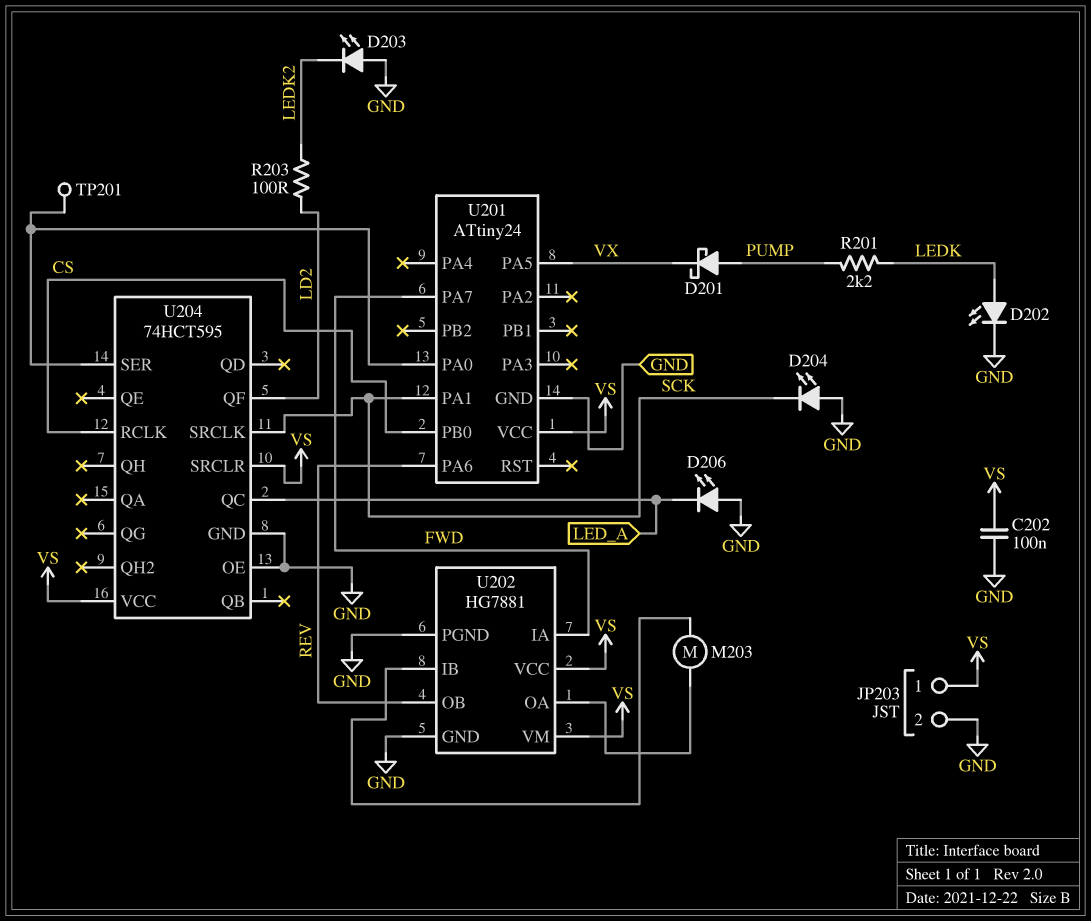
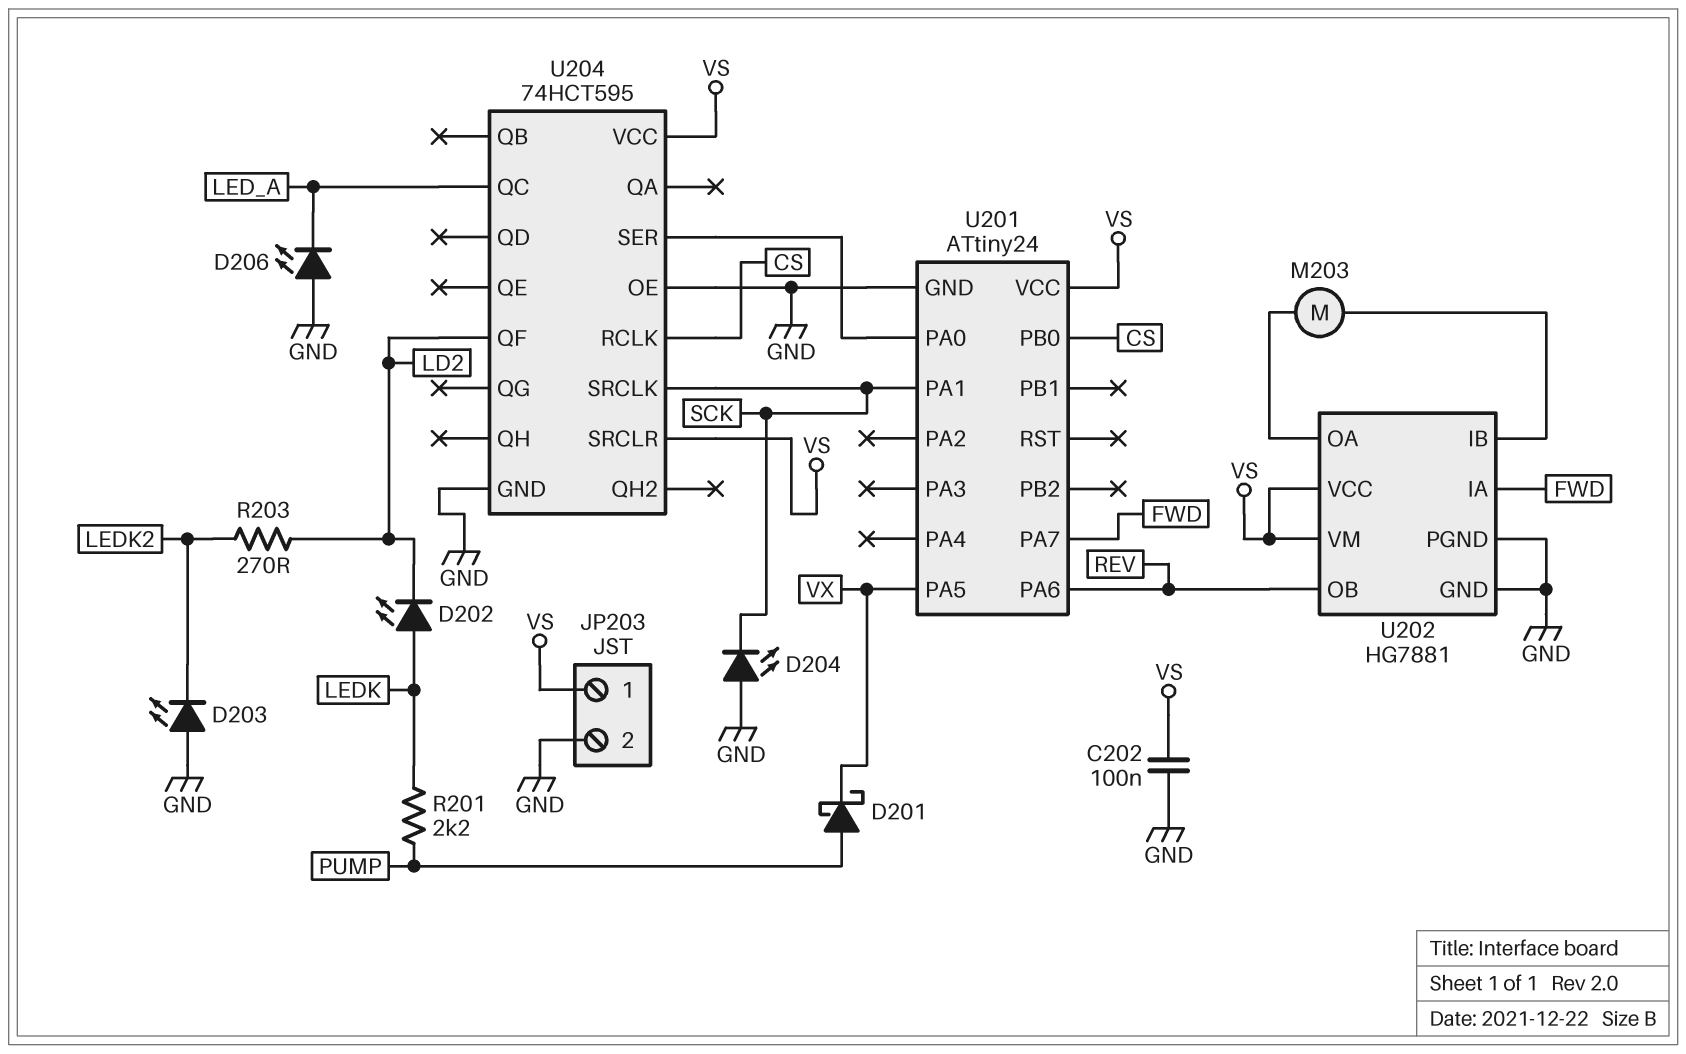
D202: LED (A LEDK, K GND) -> LED (A LEDK, K LD2)
R203: 100 (LD2, LEDK2) -> 270 (LD2, LEDK2)
TP201: test point (U201/PA0) -> none

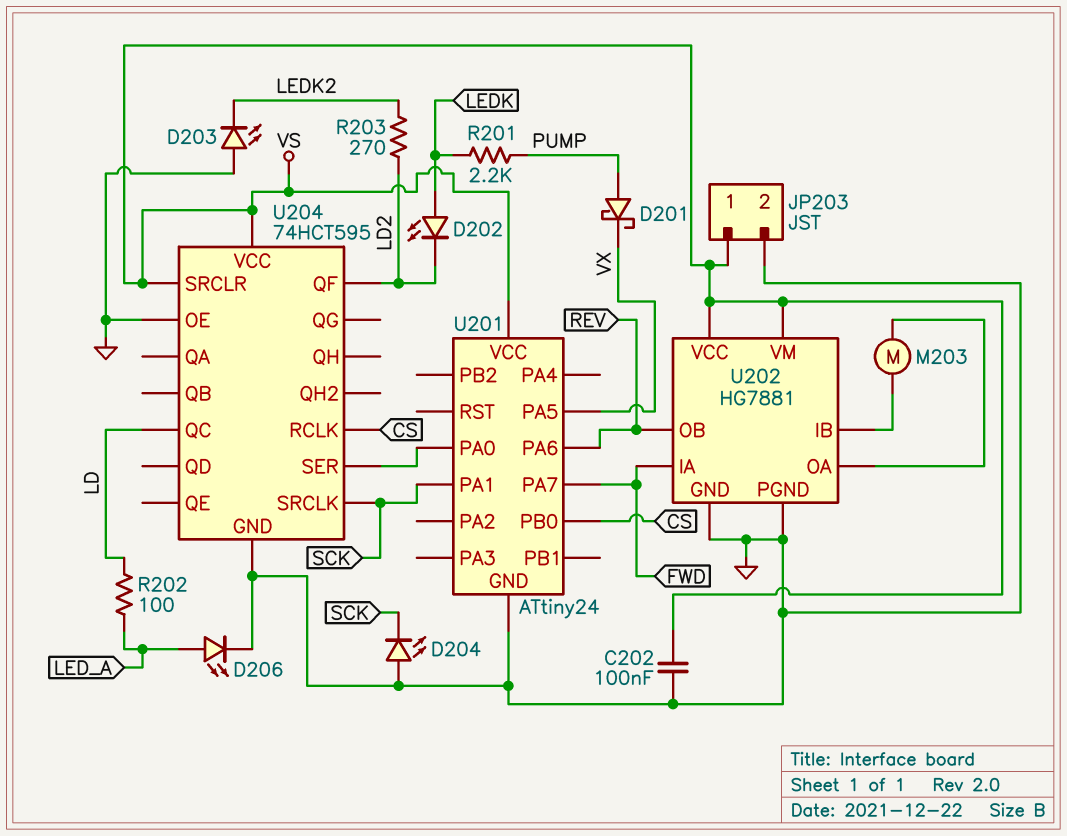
D206: LED (A GND, K LED_A) -> LED (A LED_A, K GND)
R202: none -> 100 (LD, LED_A)
U204 pin QC: LED_A -> LD

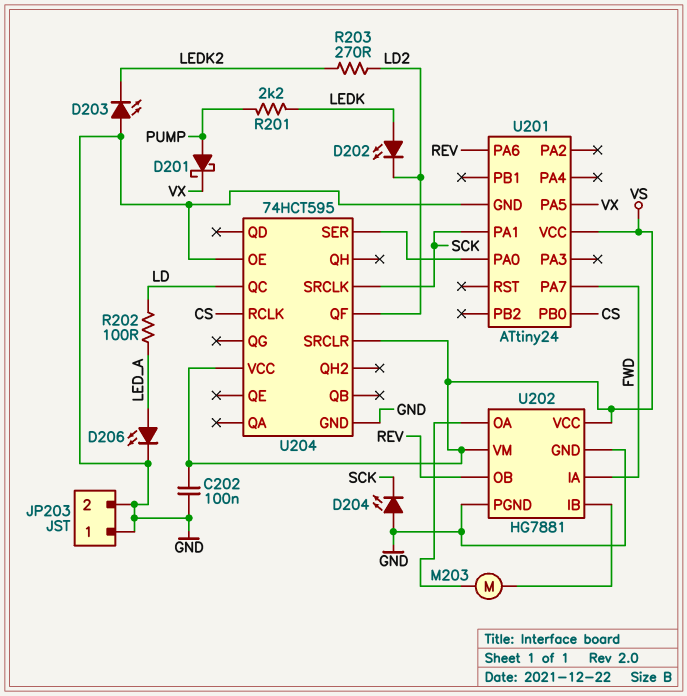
JP203 pin 1: VS -> GND

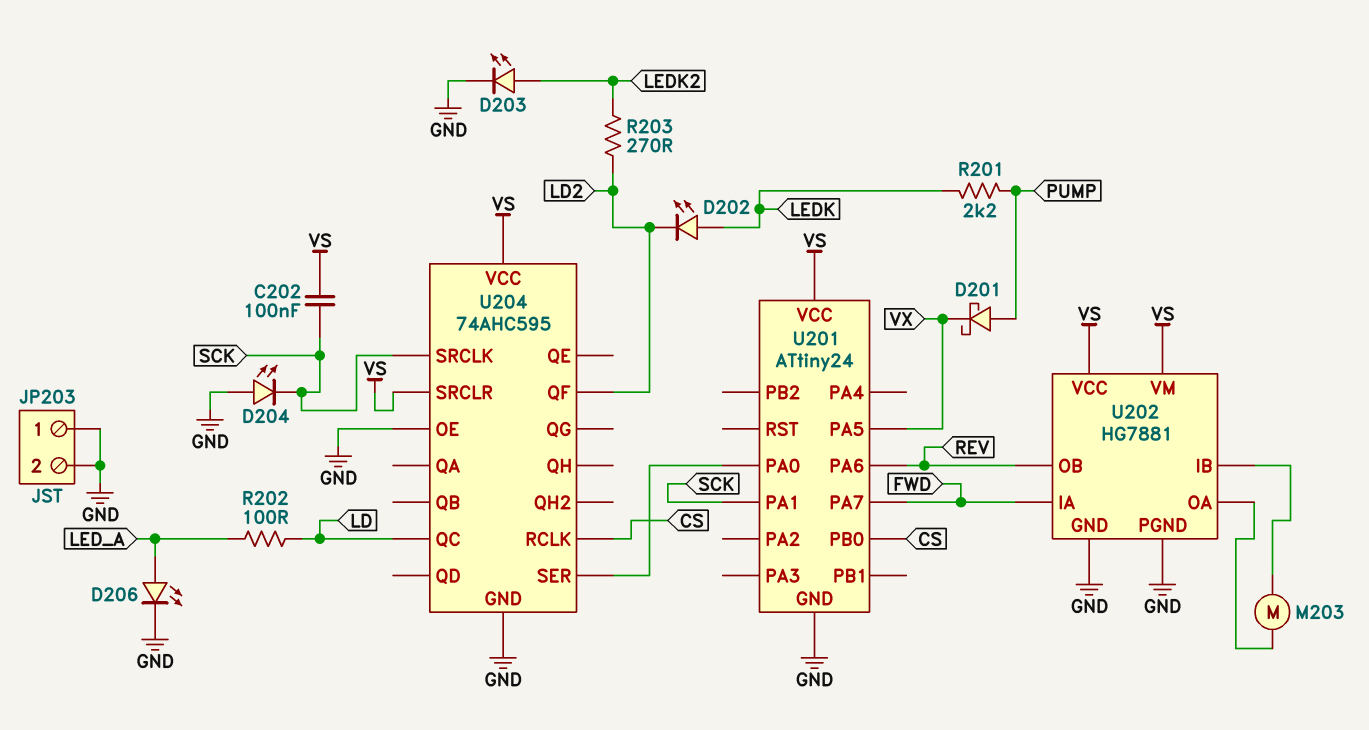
C202: 100nF (GND, VS) -> 100nF (SCK, VS)
D203: LED (A GND, K LEDK2) -> LED (A LEDK2, K GND)
U204: 74HCT595 -> 74AHC595

